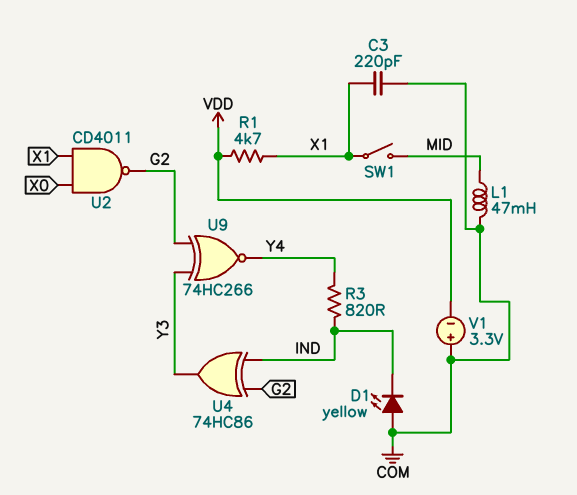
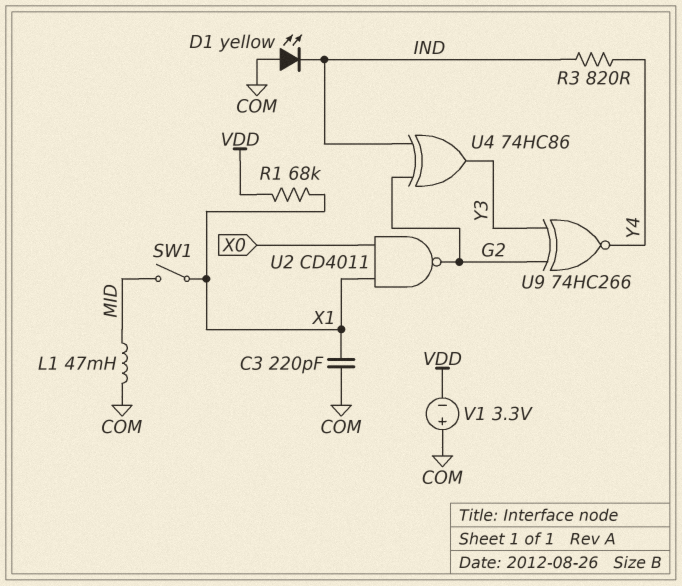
R1: 4.7k (VDD, X1) -> 68k (VDD, X1)

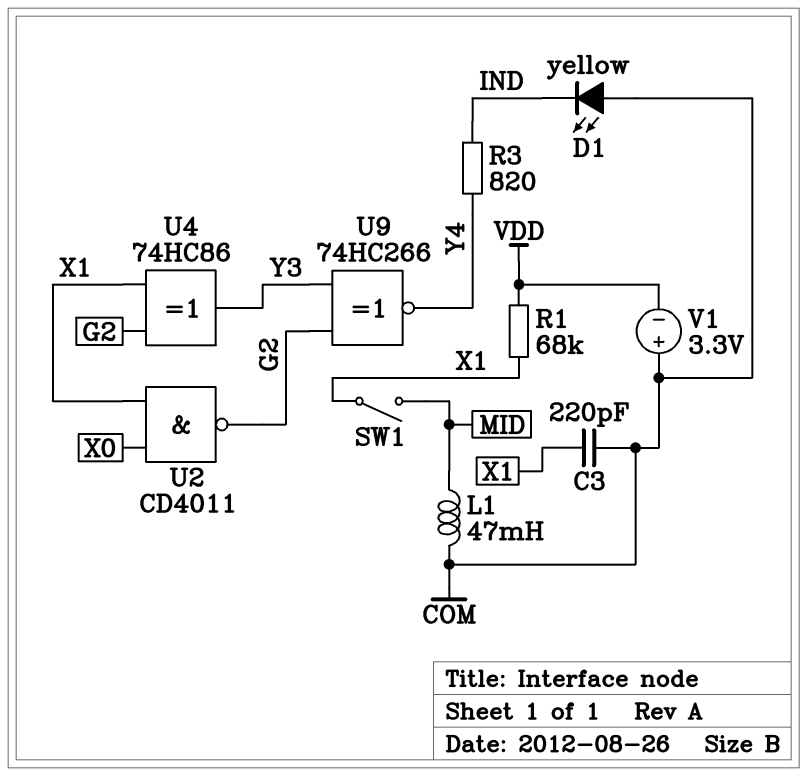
U4: XOR 74HC86 (in G2, in IND, out Y3) -> XOR 74HC86 (in G2, in X1, out Y3)

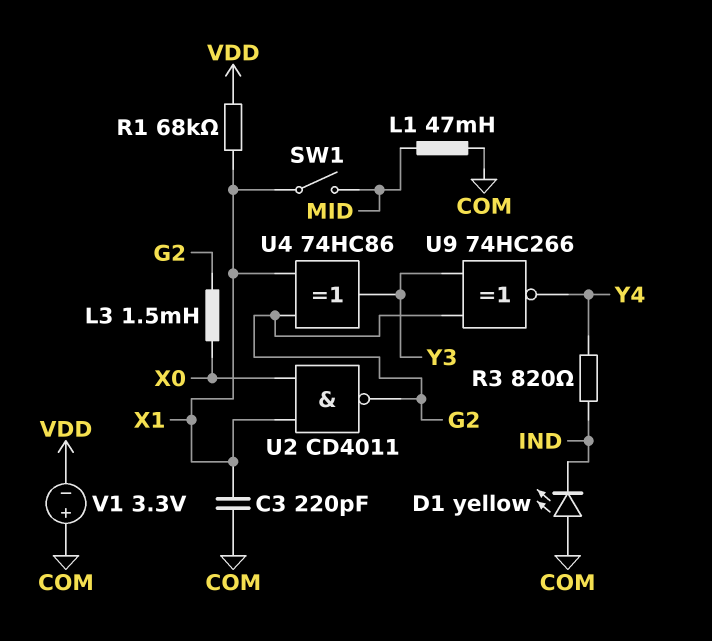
L3: none -> 1.5mH (G2, X0)

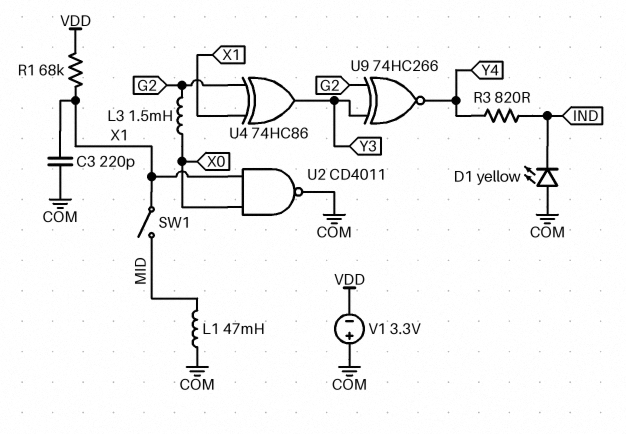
U2: NAND CD4011 (in X0, in X1, out G2) -> NAND CD4011 (in X0, in X1, out COM)

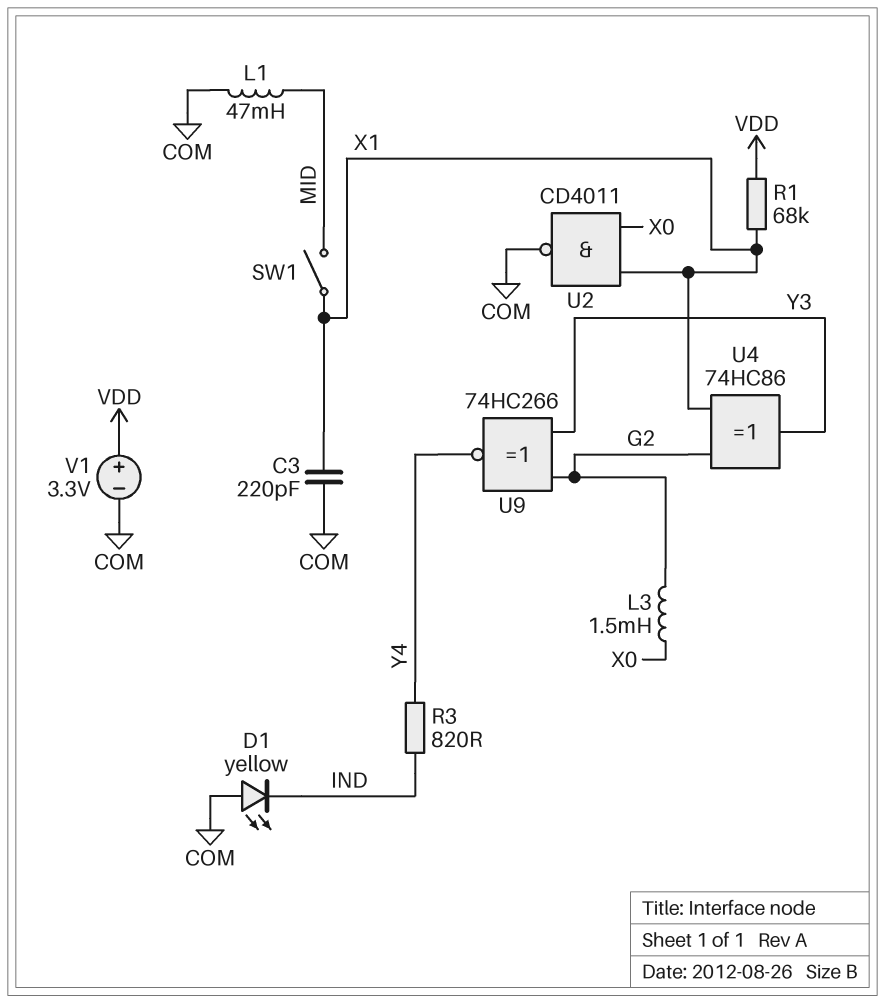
V1: 3.3V (plus COM, minus VDD) -> 3.3V (plus VDD, minus COM)

